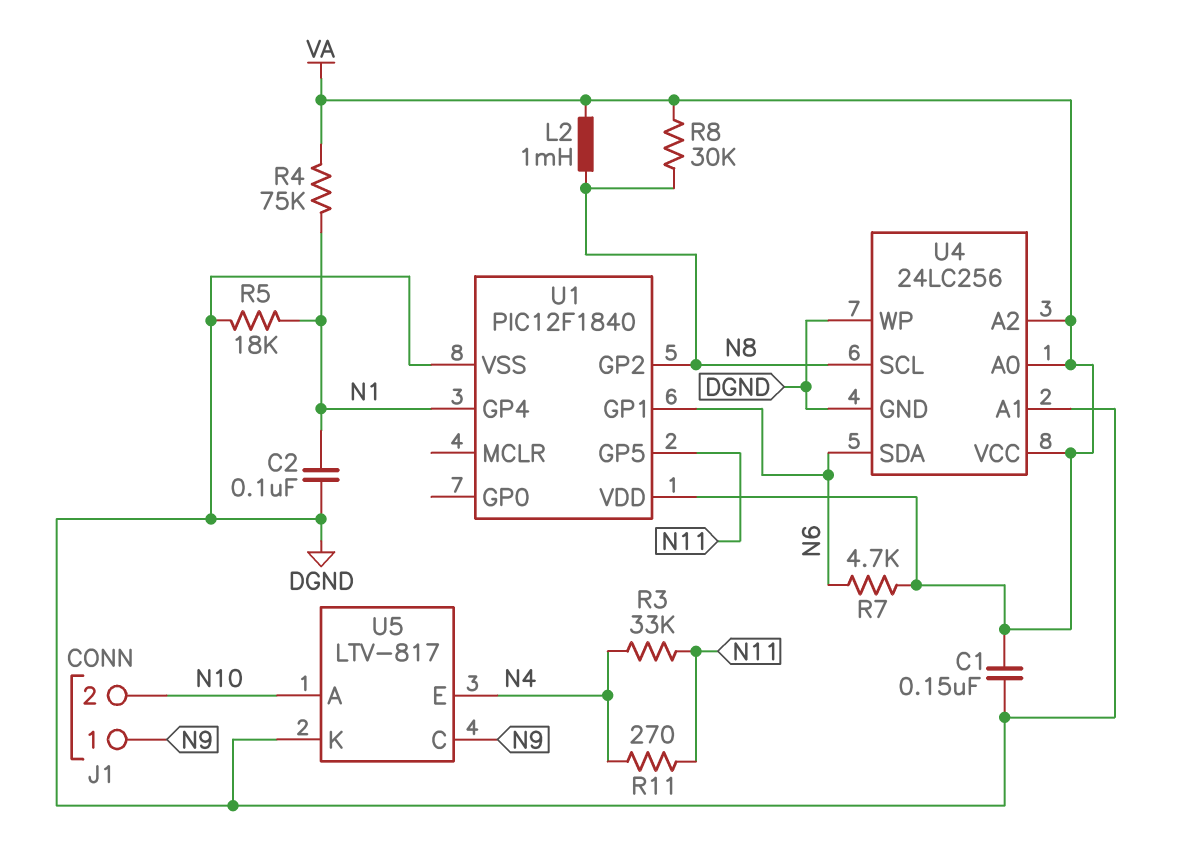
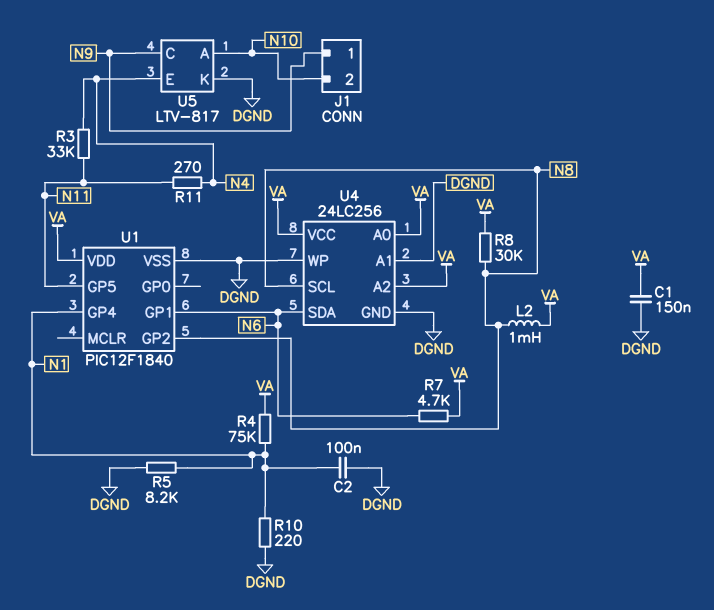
R5: 18k (DGND, N1) -> 8.2k (DGND, N1)
R10: none -> 220 (DGND, N1)

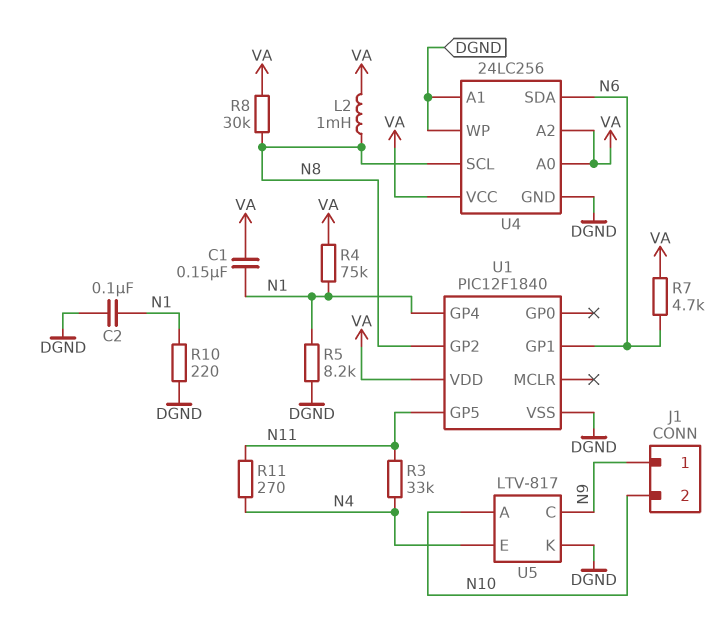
C1: 150nF (DGND, VA) -> 150nF (N1, VA)

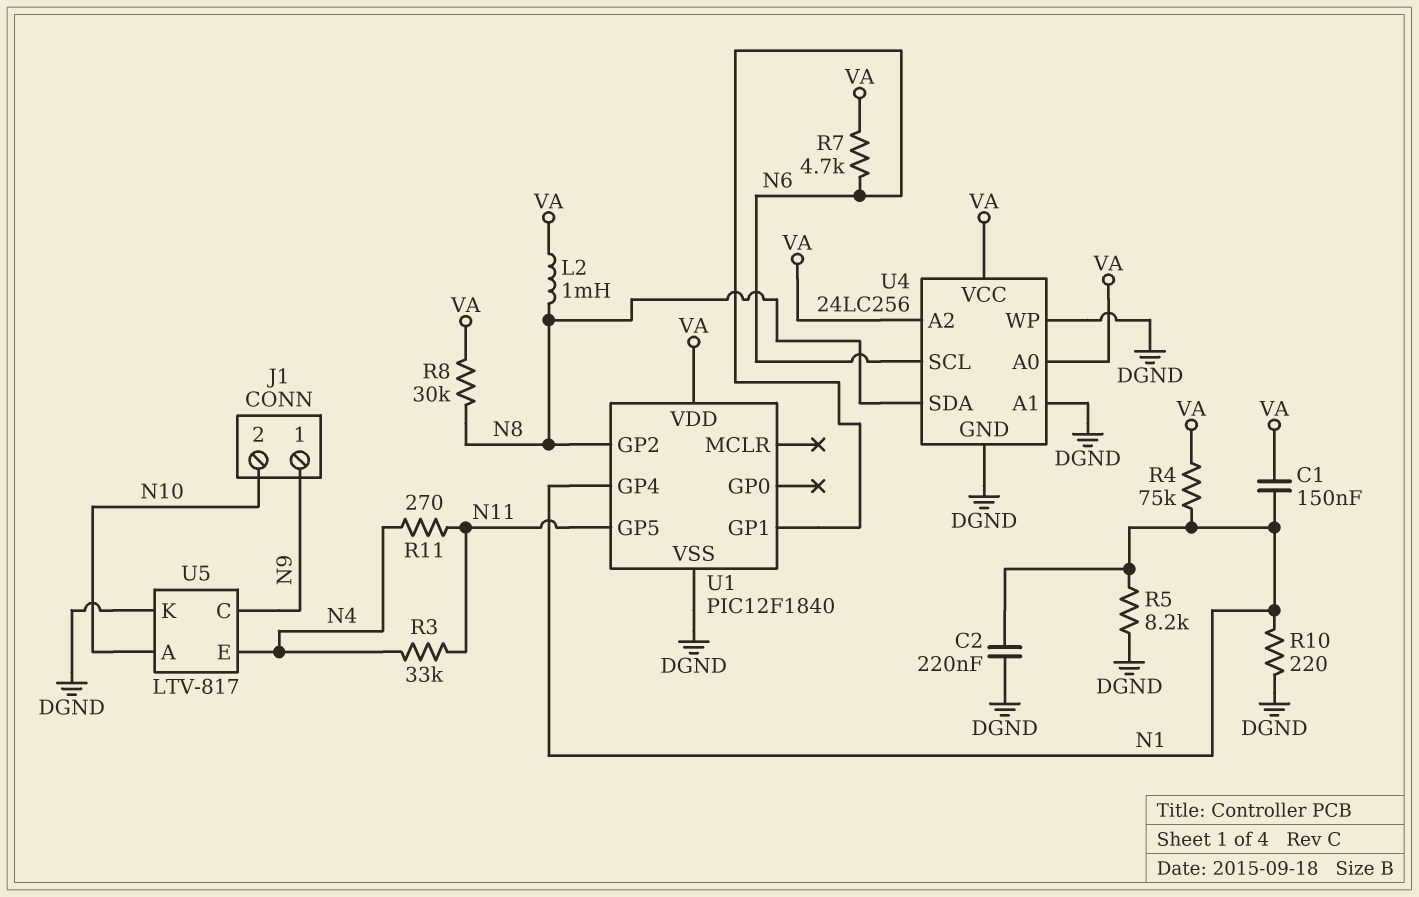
C2: 100nF (DGND, N1) -> 220nF (DGND, N1)
U4 pin SCL: N8 -> N6
U4 pin SDA: N6 -> N8

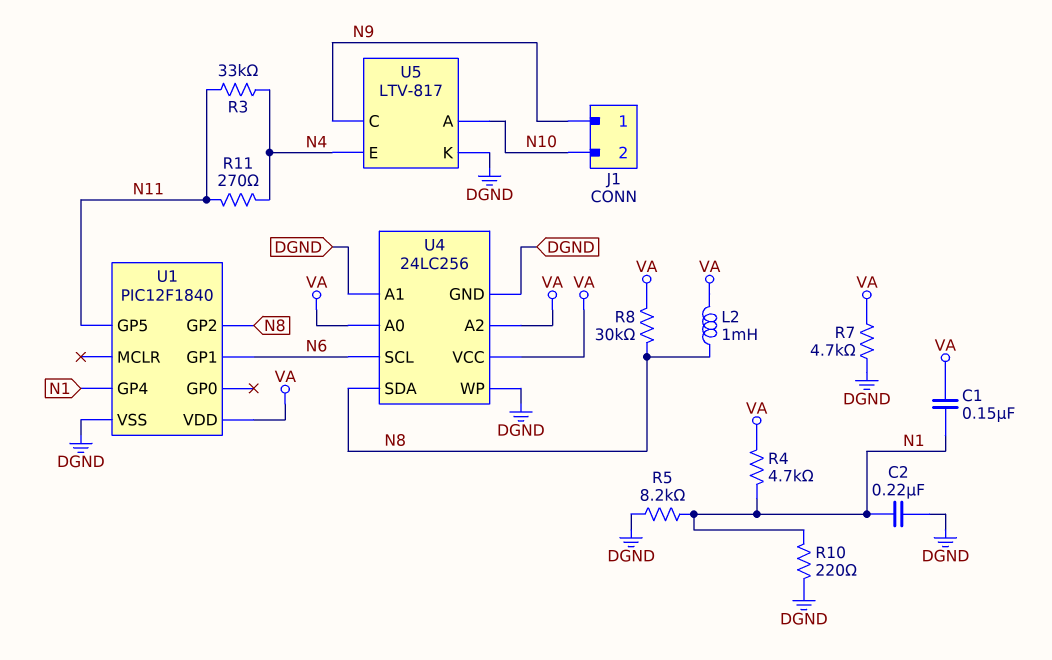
R4: 75k (N1, VA) -> 4.7k (N1, VA)
R7: 4.7k (N6, VA) -> 4.7k (DGND, VA)

